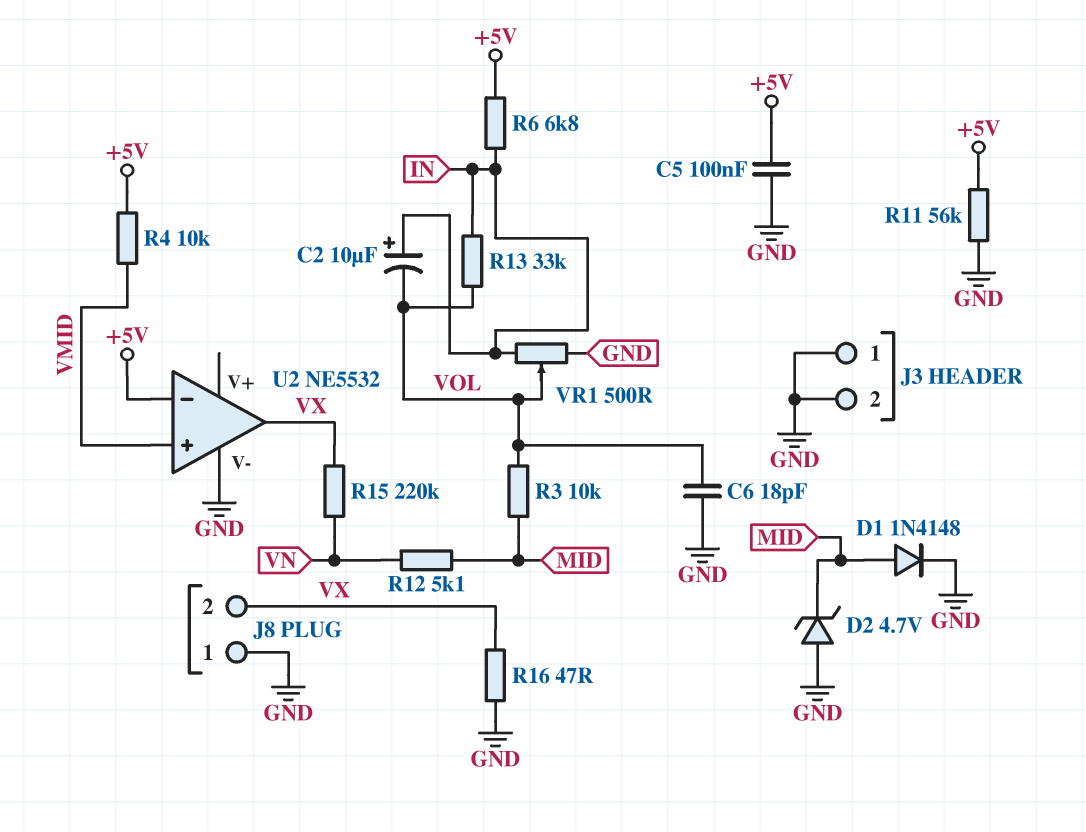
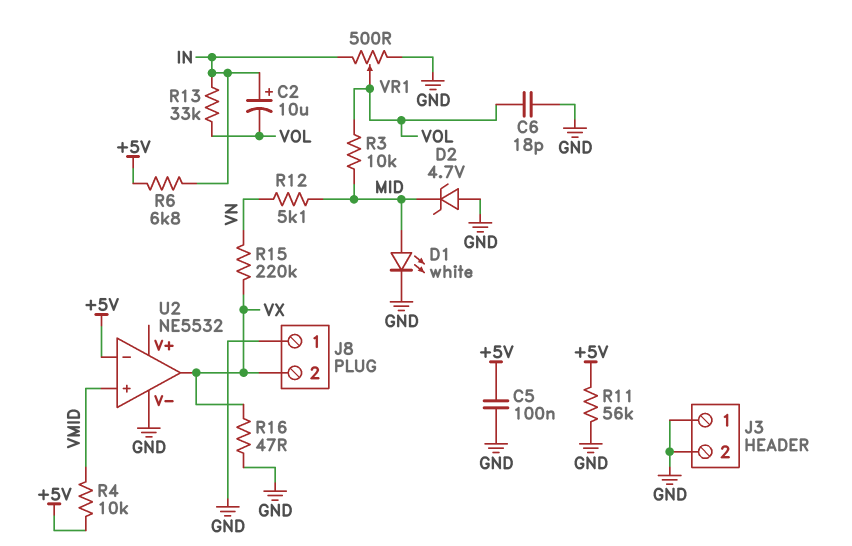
D1: diode 1N4148 (A MID, K GND) -> LED white (A MID, K GND)

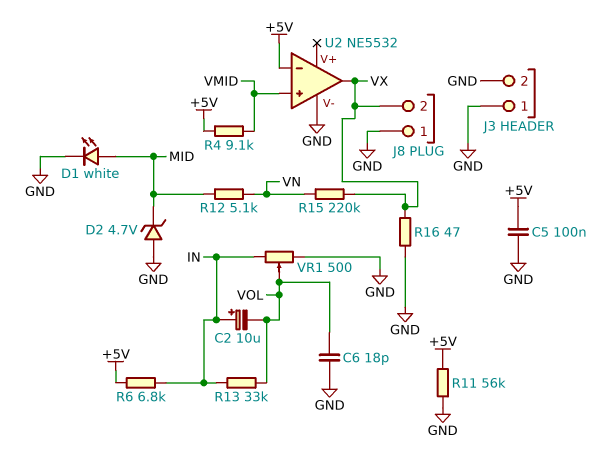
R3: 10k (MID, VOL) -> none
R4: 10k (+5V, VMID) -> 9.1k (+5V, VMID)

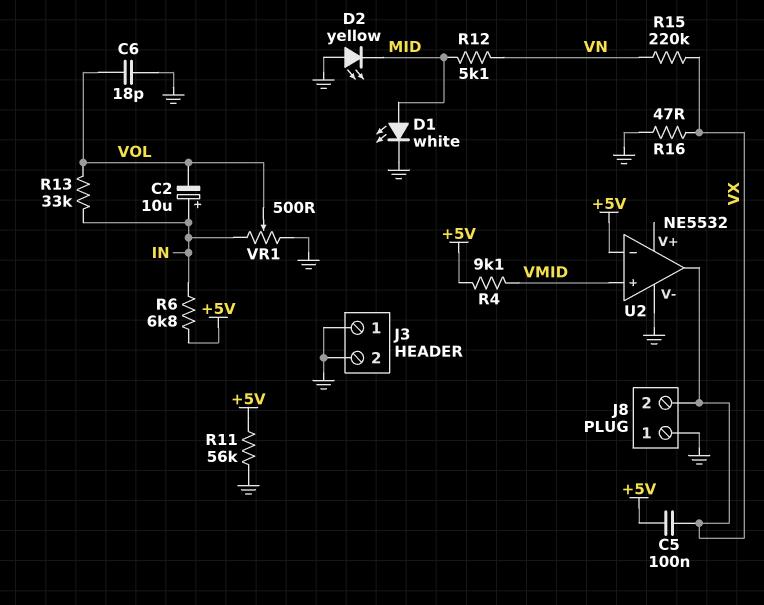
C5: 100nF (+5V, GND) -> 100nF (+5V, VX)
D2: zener 4.7V (A GND, K MID) -> LED yellow (A GND, K MID)

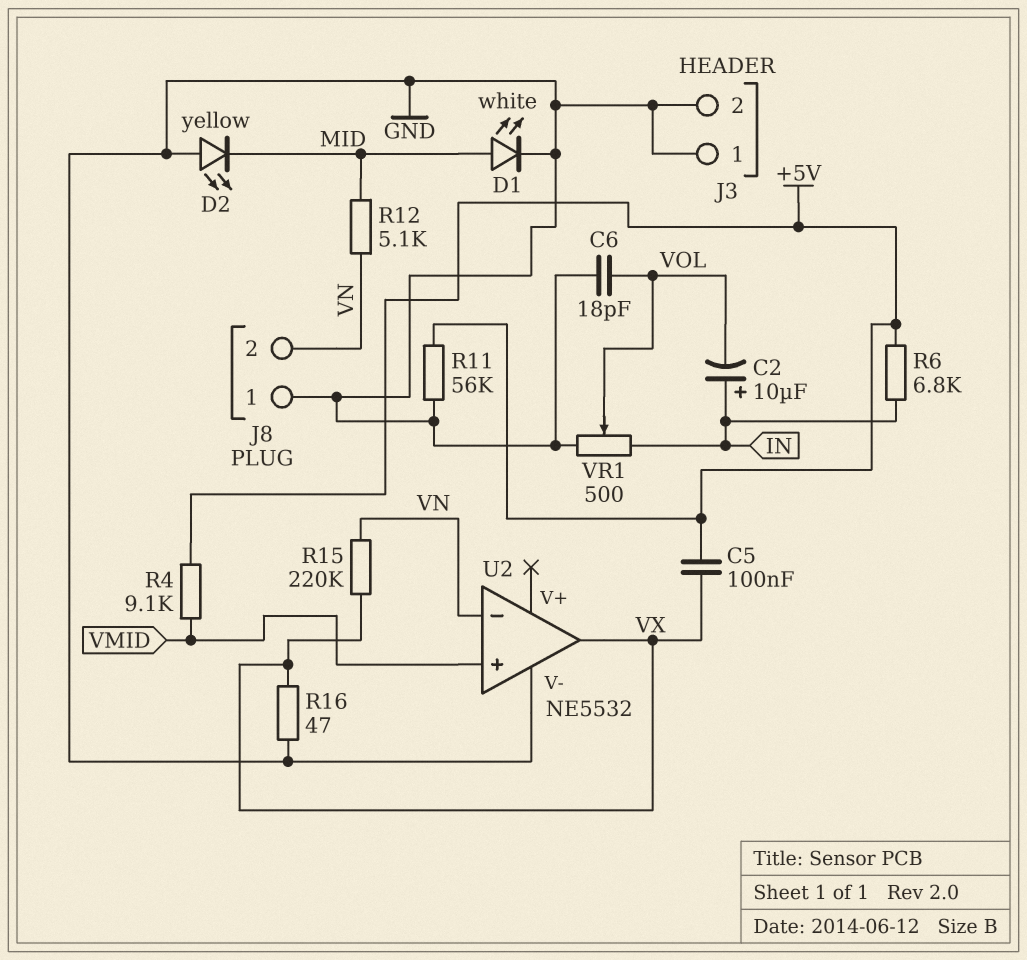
J8 pin 2: VX -> VN
R13: 33k (IN, VOL) -> none
U2 pin in-: +5V -> VN

